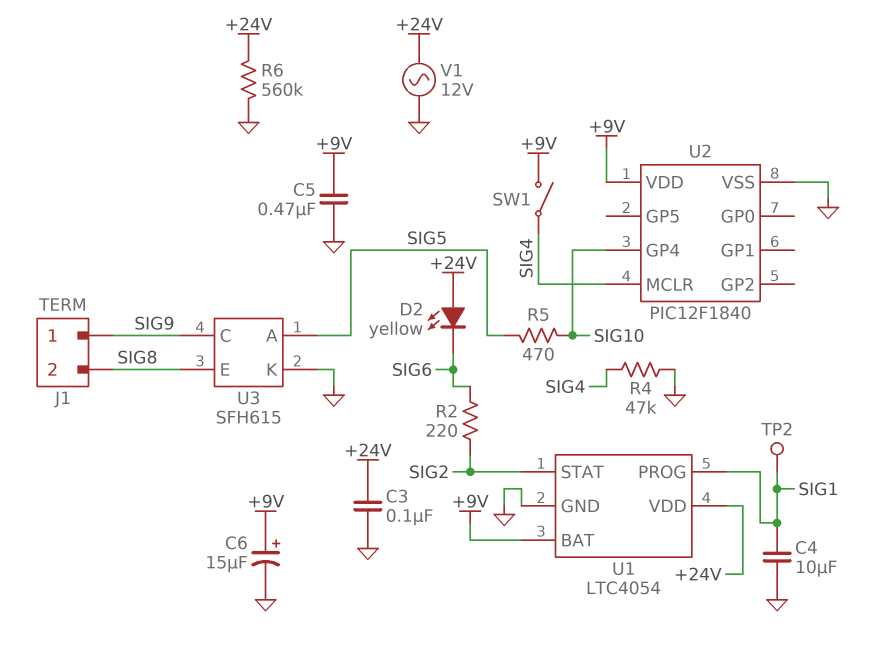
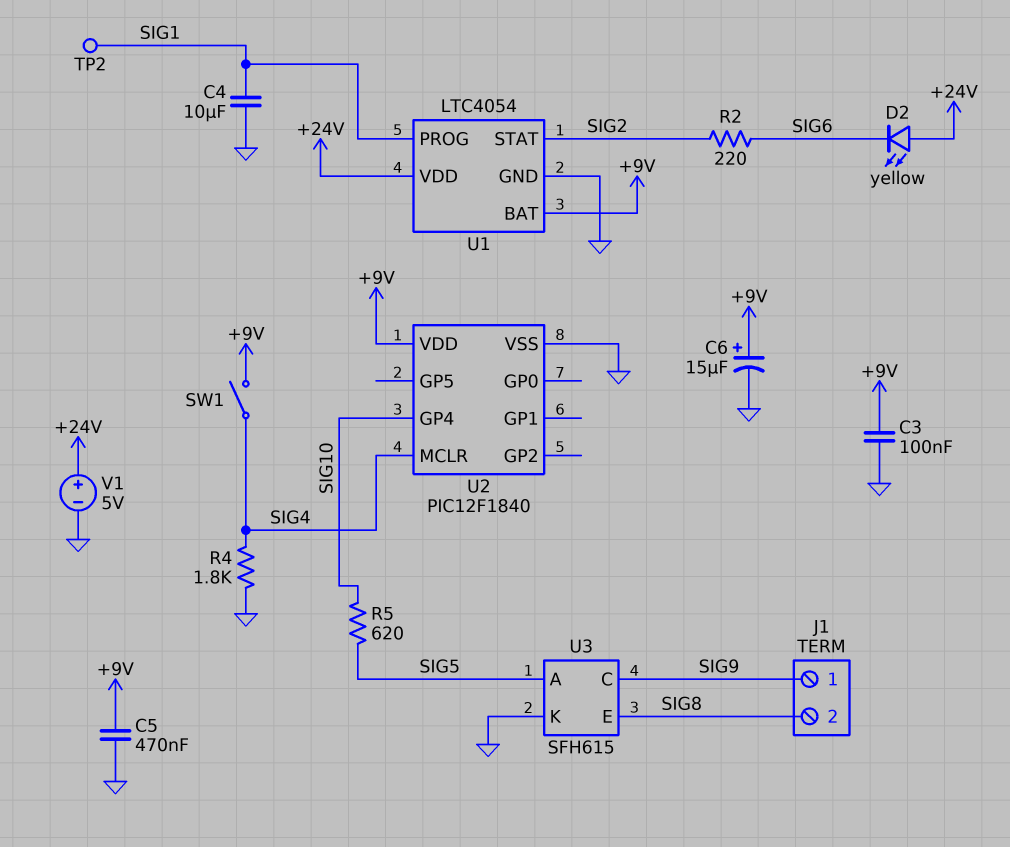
C3: 100nF (+24V, GND) -> 100nF (+9V, GND)
R4: 47k (GND, SIG4) -> 1.8k (GND, SIG4)
R5: 470 (SIG5, SIG10) -> 620 (SIG5, SIG10)
R6: 560k (+24V, GND) -> none
V1: AC 12V (+24V, GND) -> 5V (plus +24V, minus GND)

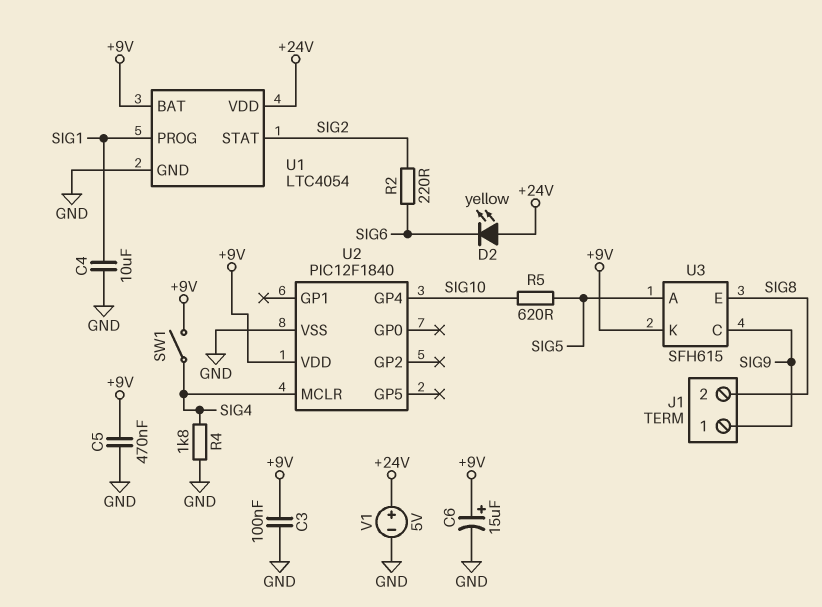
TP2: test point (SIG1) -> none
U3 pin K: GND -> +9V

